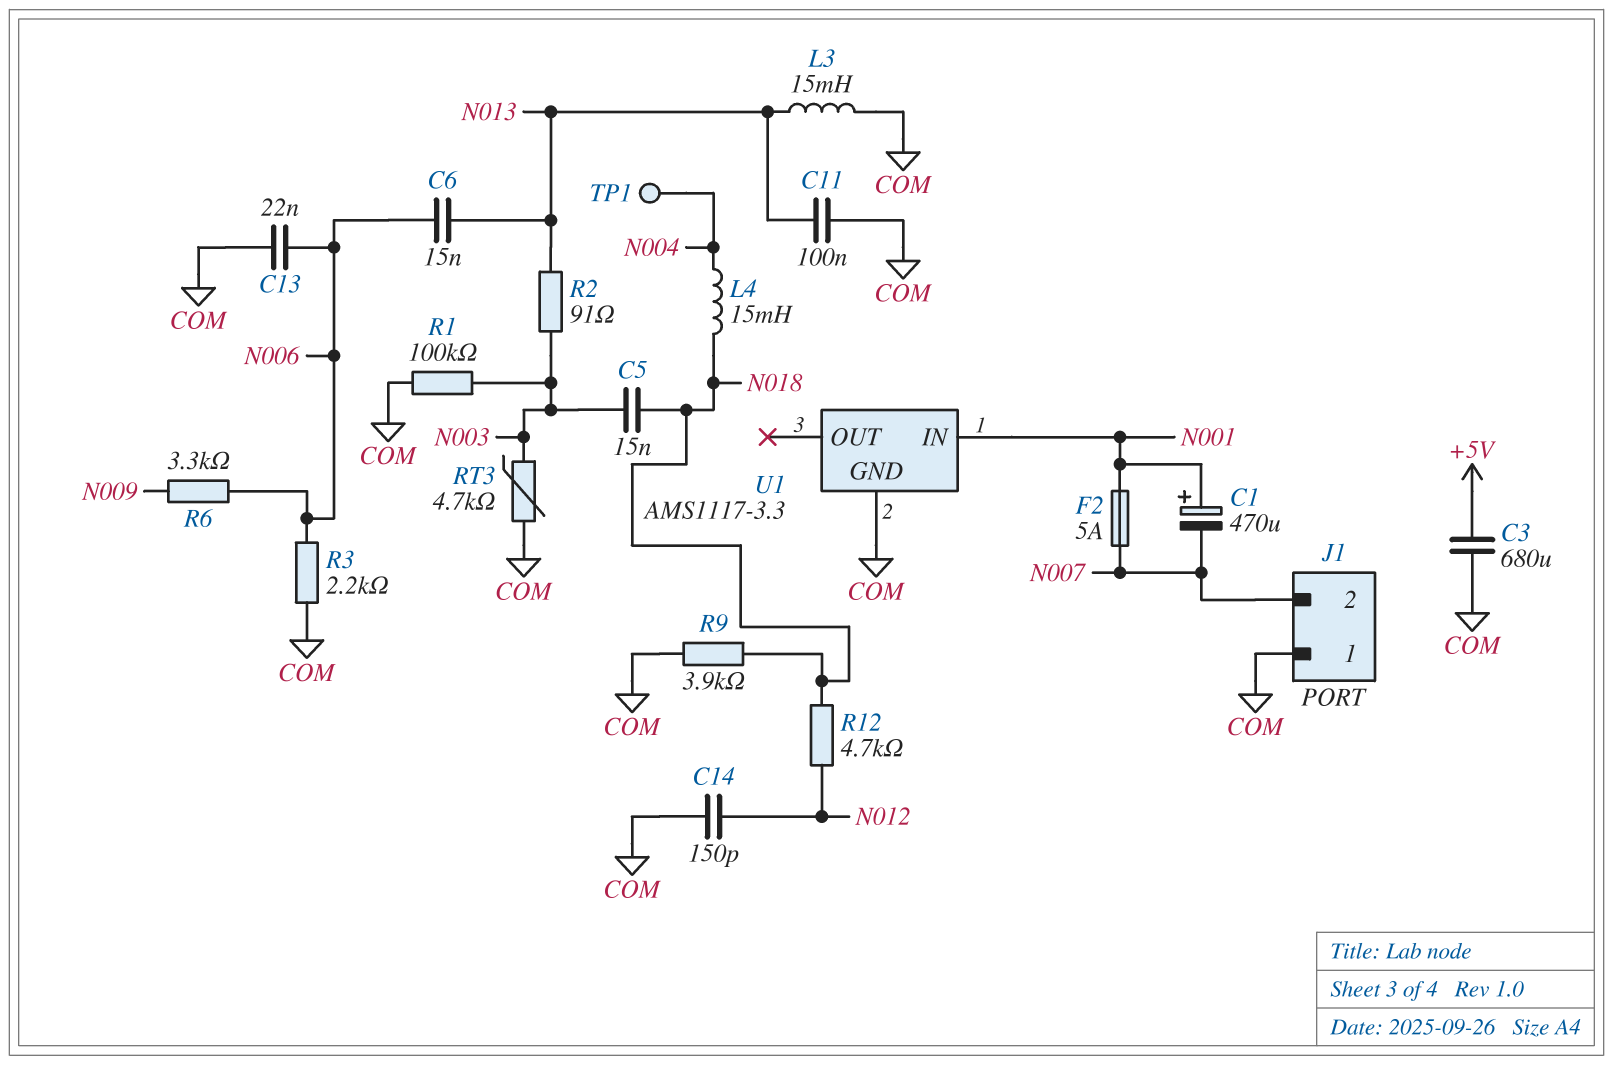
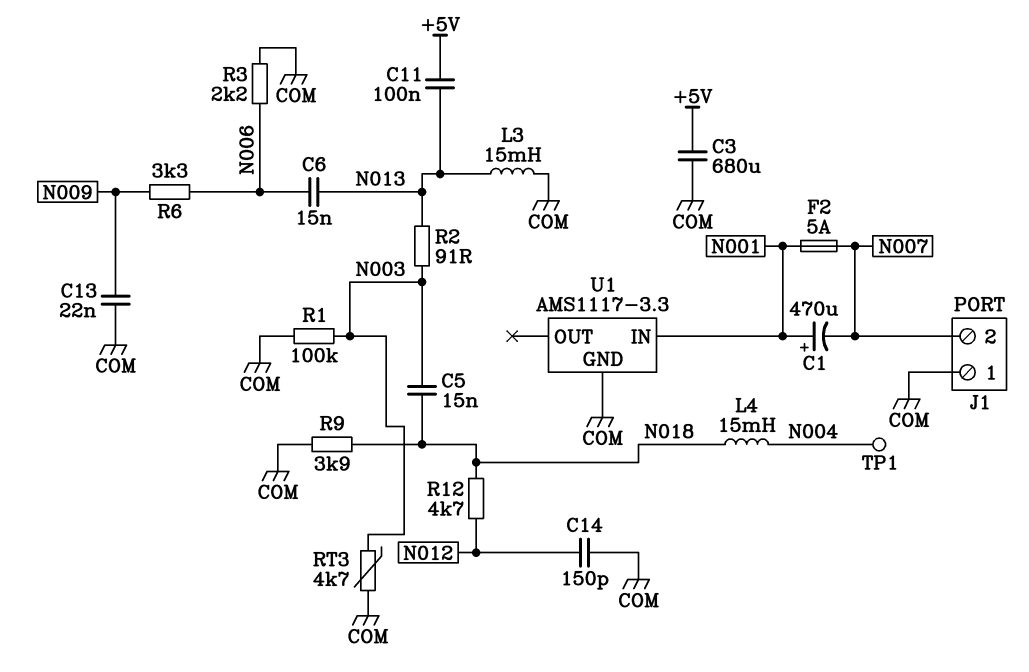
C11: 100nF (COM, N013) -> 100nF (+5V, N013)
C13: 22nF (COM, N006) -> 22nF (COM, N009)

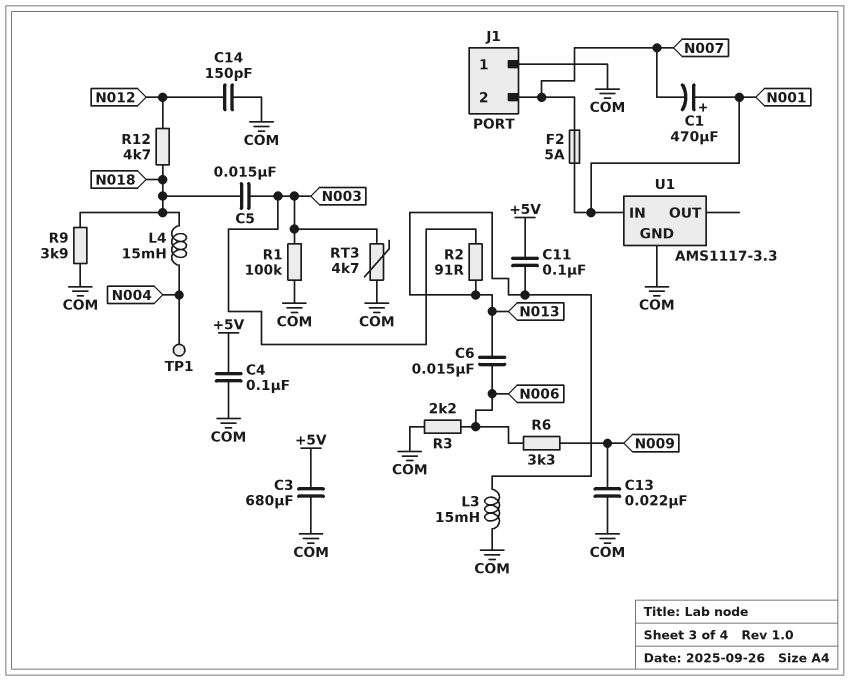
C4: none -> 100nF (+5V, COM)

